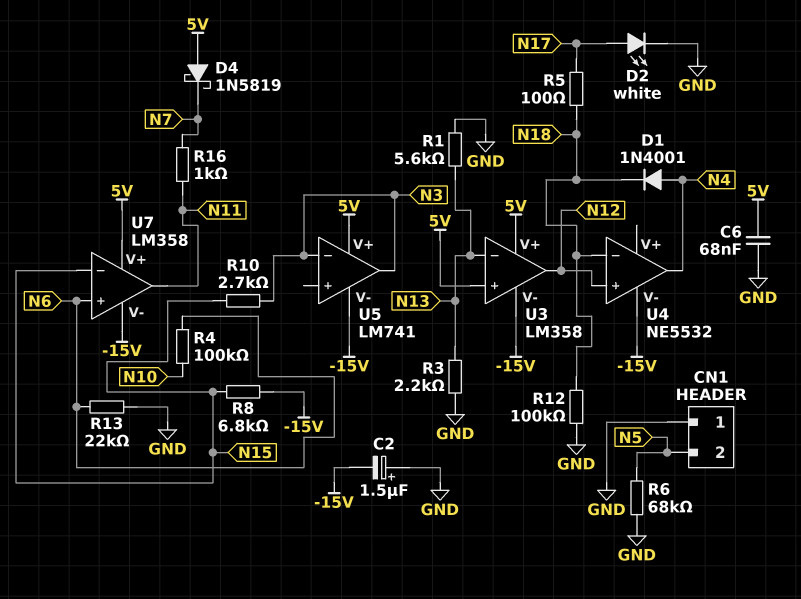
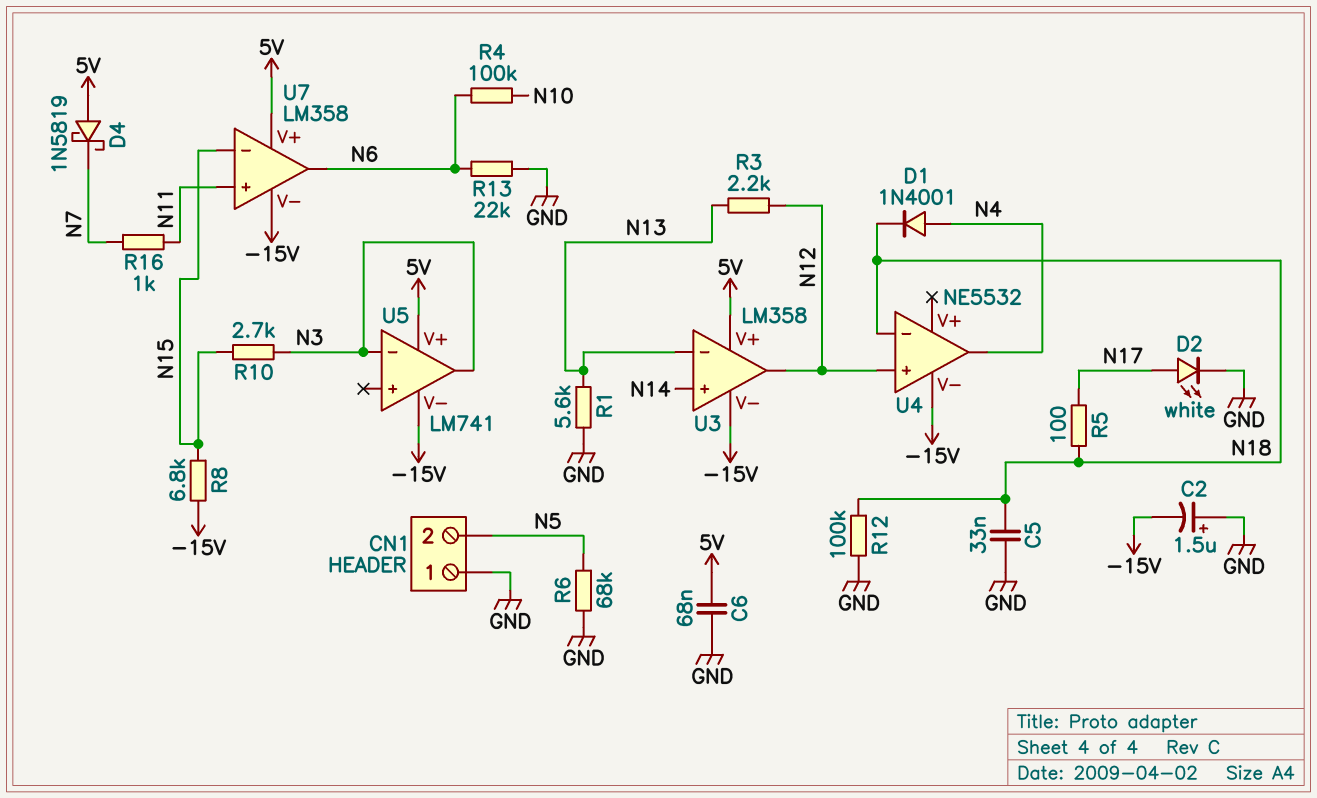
C5: none -> 33nF (GND, N18)
R3: 2.2k (GND, N13) -> 2.2k (N12, N13)
U3 pin in+: 5V -> N14
U7 pin in+: N6 -> N11
U7 pin out: N11 -> N6

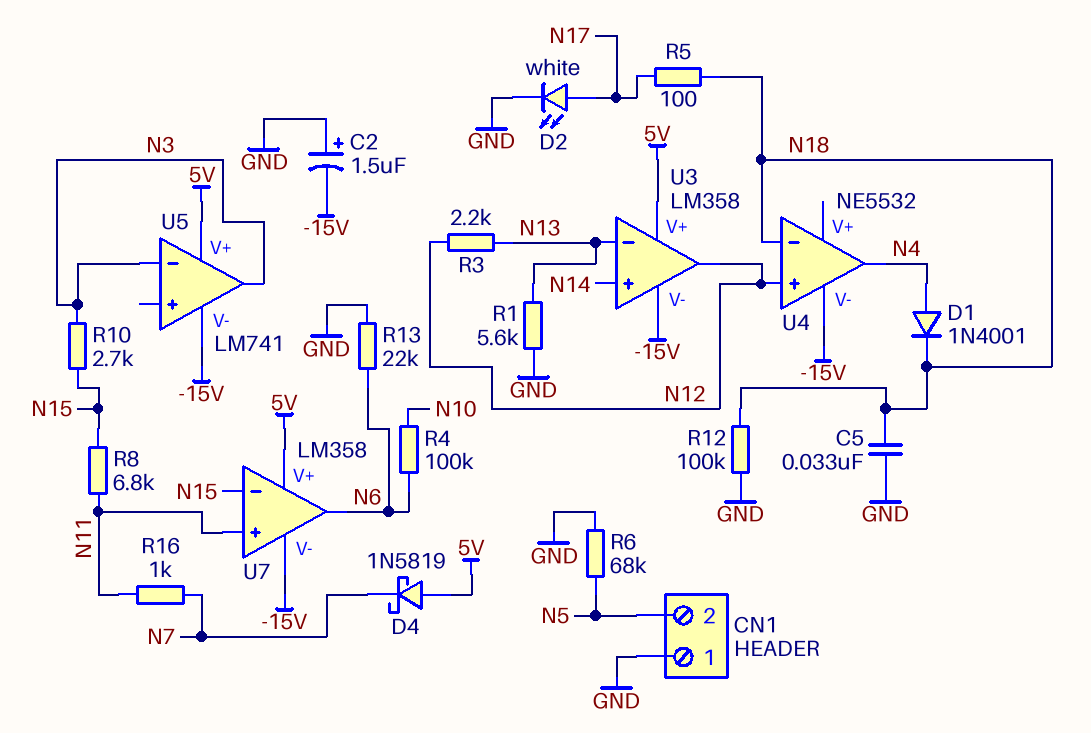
C6: 68nF (5V, GND) -> none
R8: 6.8k (-15V, N15) -> 6.8k (N11, N15)

